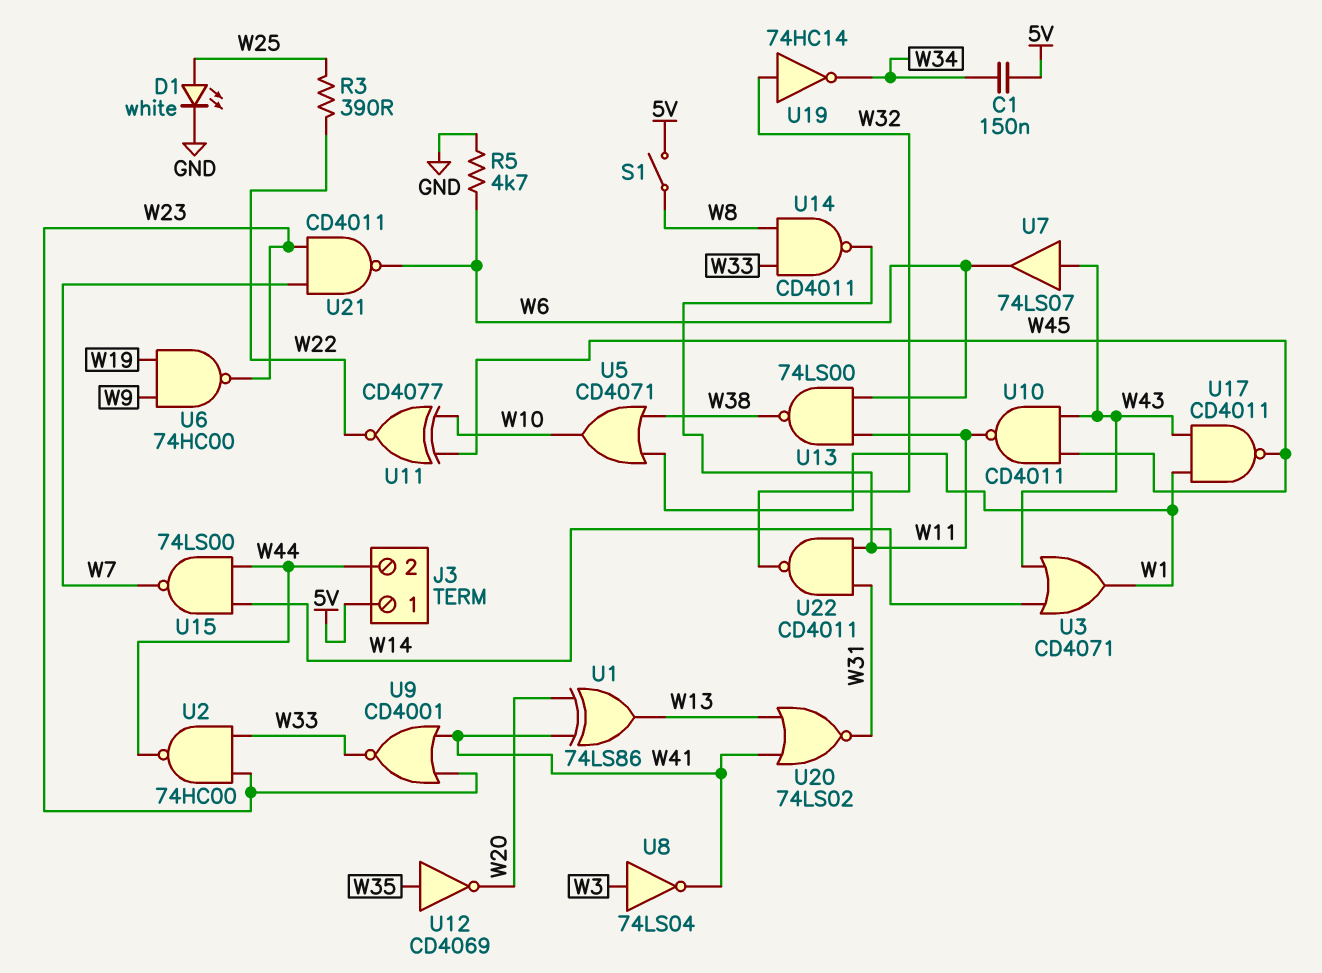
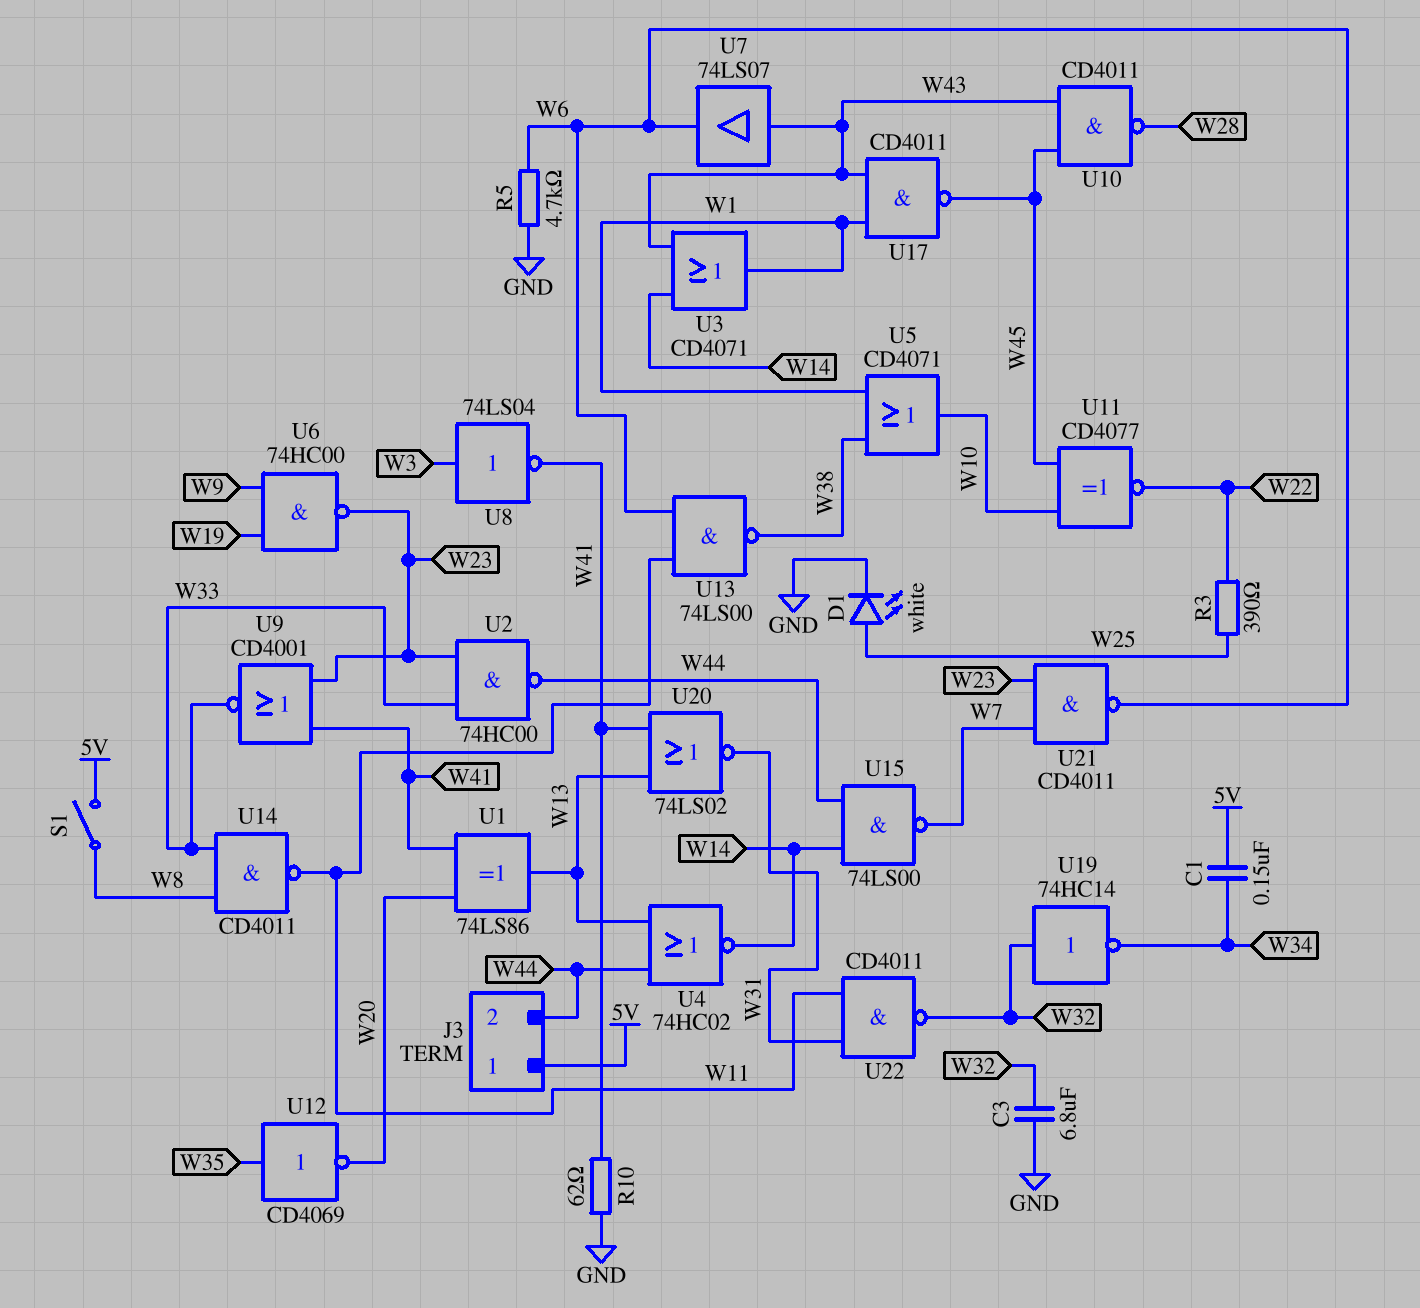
C3: none -> 6.8uF (GND, W32)
R10: none -> 62 (GND, W41)
U4: none -> NOR 74HC02 (in W13, in W44, out W14)
U10: NAND CD4011 (in W43, in W45, out W11) -> NAND CD4011 (in W43, in W45, out W28)

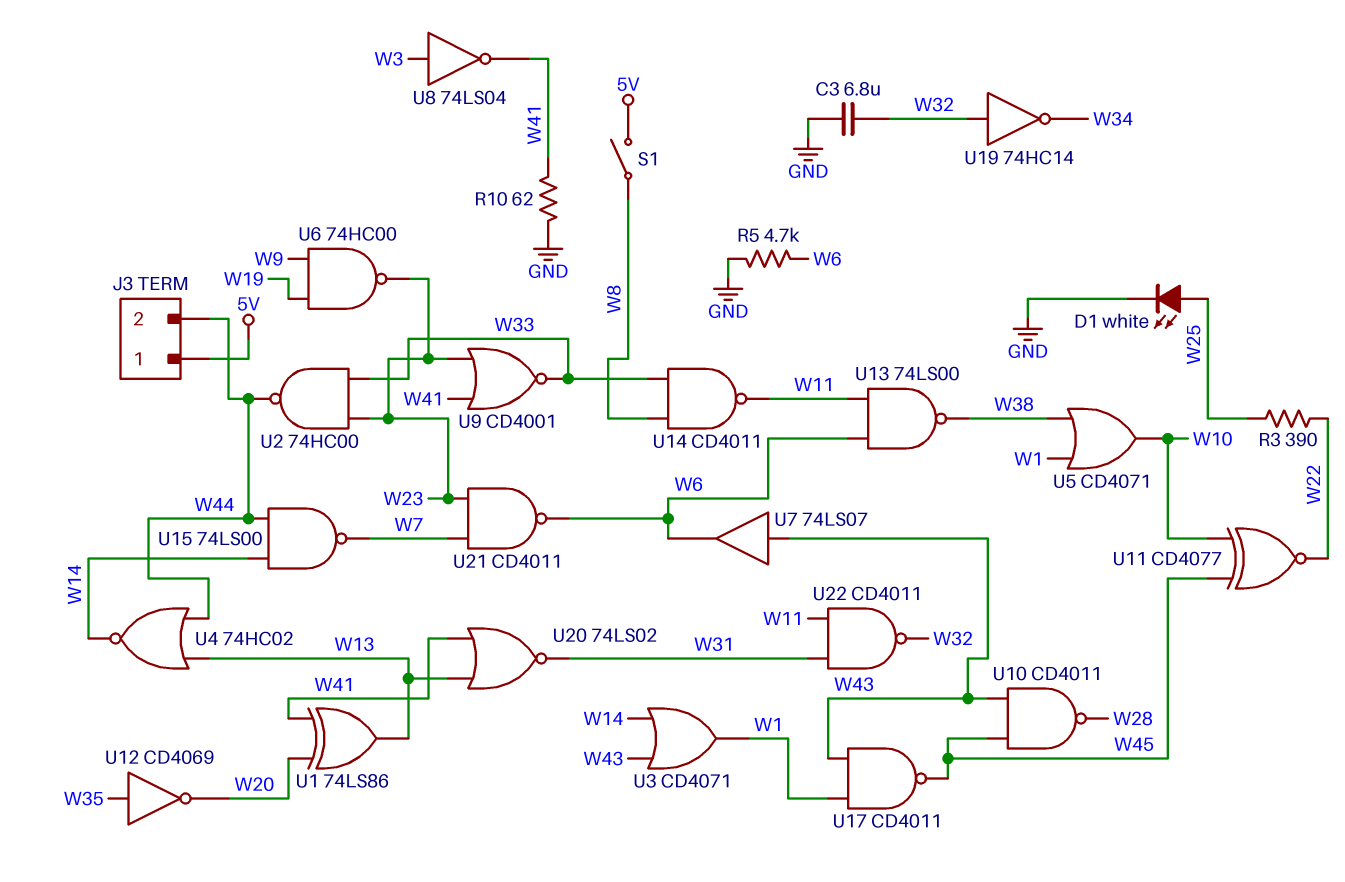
C1: 150nF (5V, W34) -> none

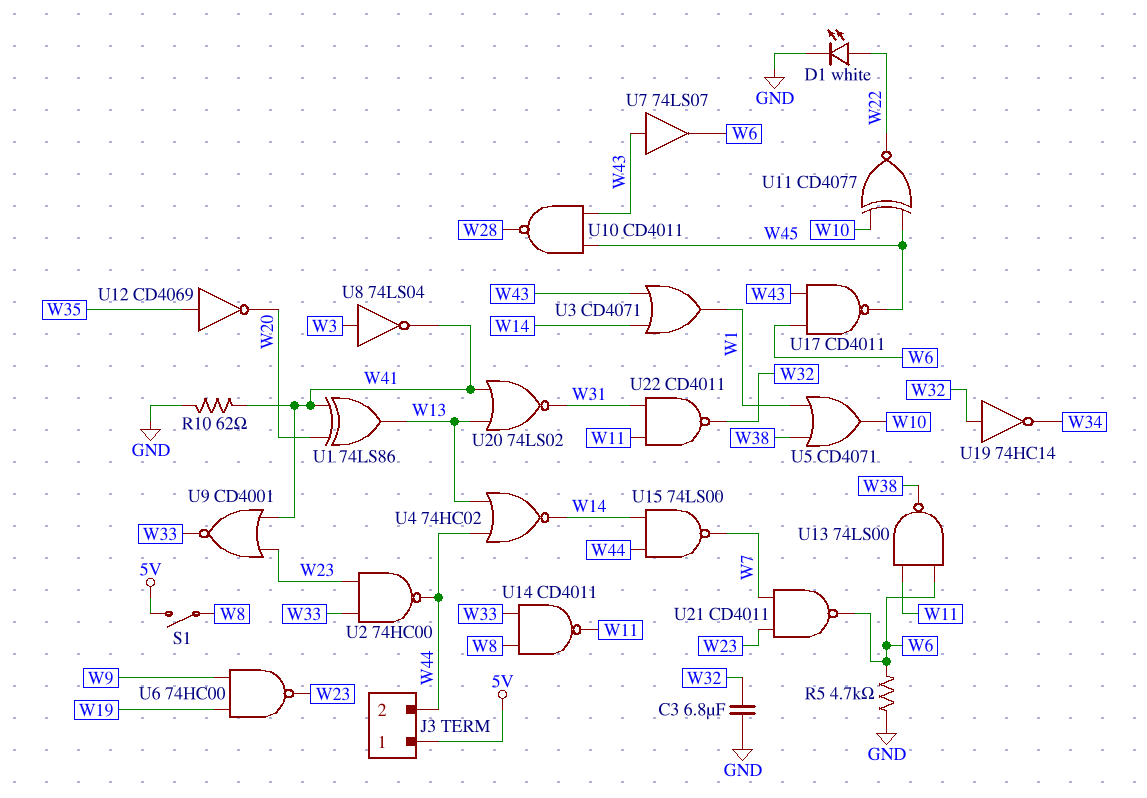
D1: LED white (A W25, K GND) -> LED white (A W22, K GND)
R3: 390 (W22, W25) -> none
U17: NAND CD4011 (in W1, in W43, out W45) -> NAND CD4011 (in W6, in W43, out W45)

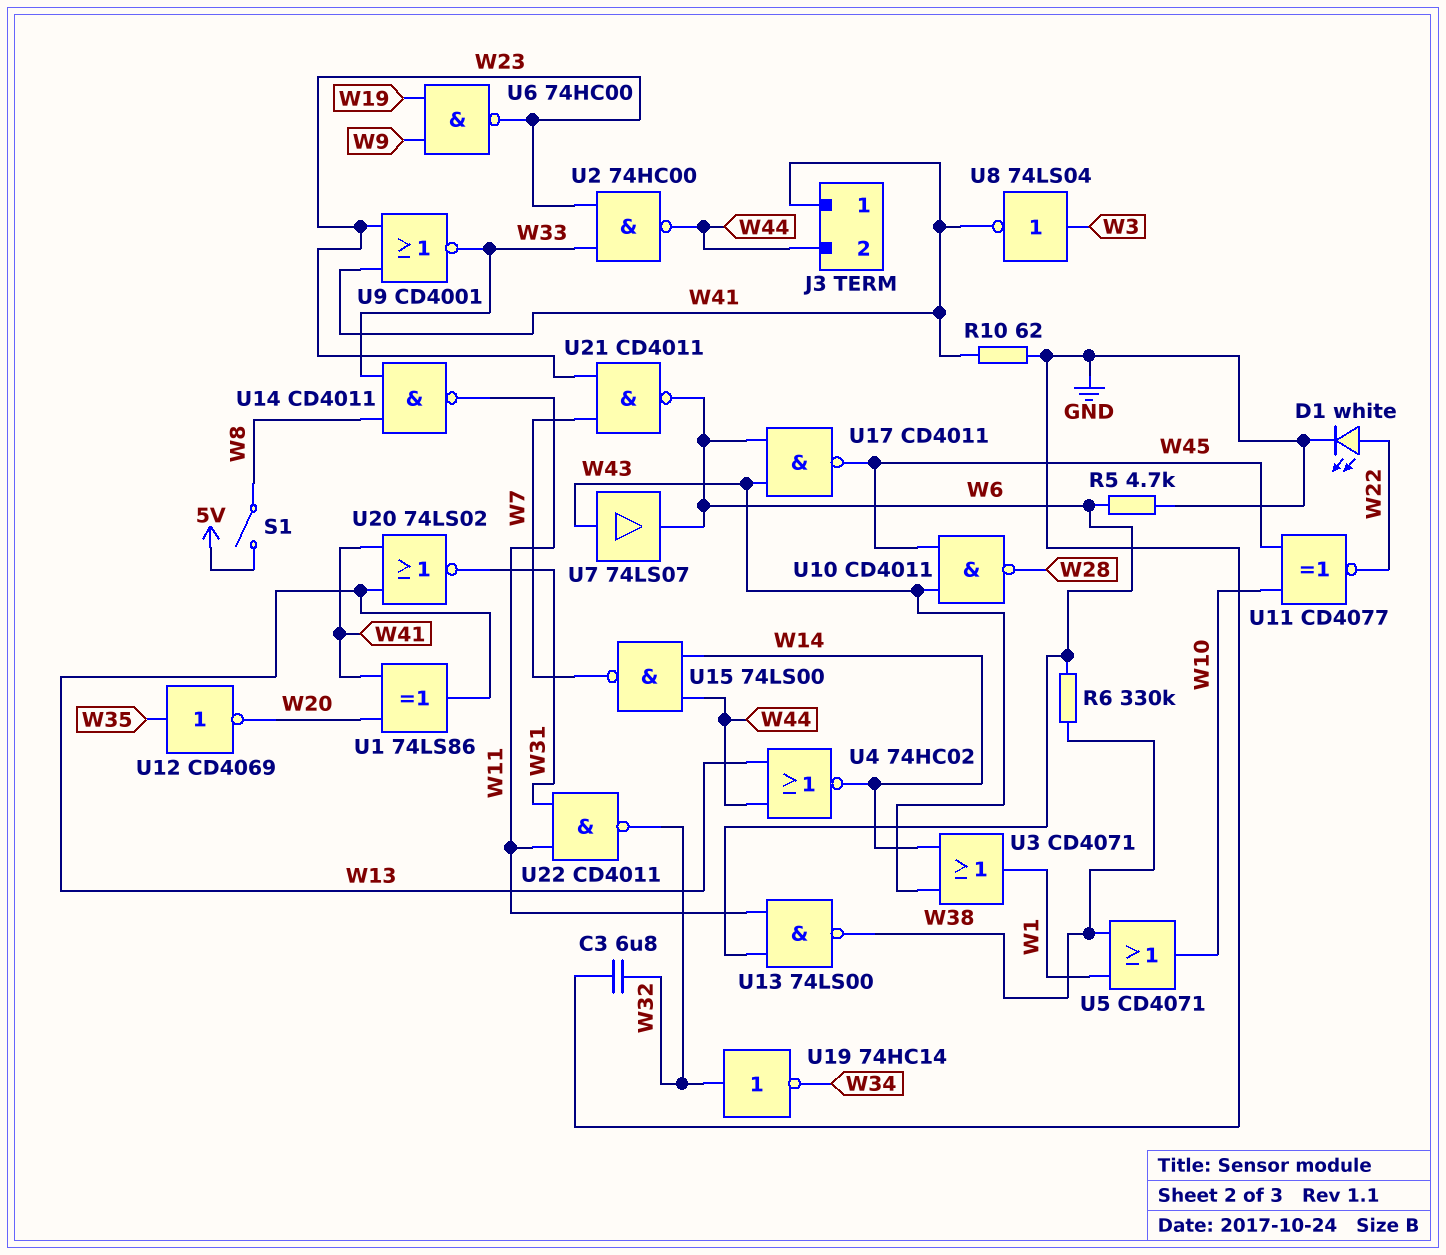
J3 pin 1: 5V -> W41
R6: none -> 330k (W6, W38)

